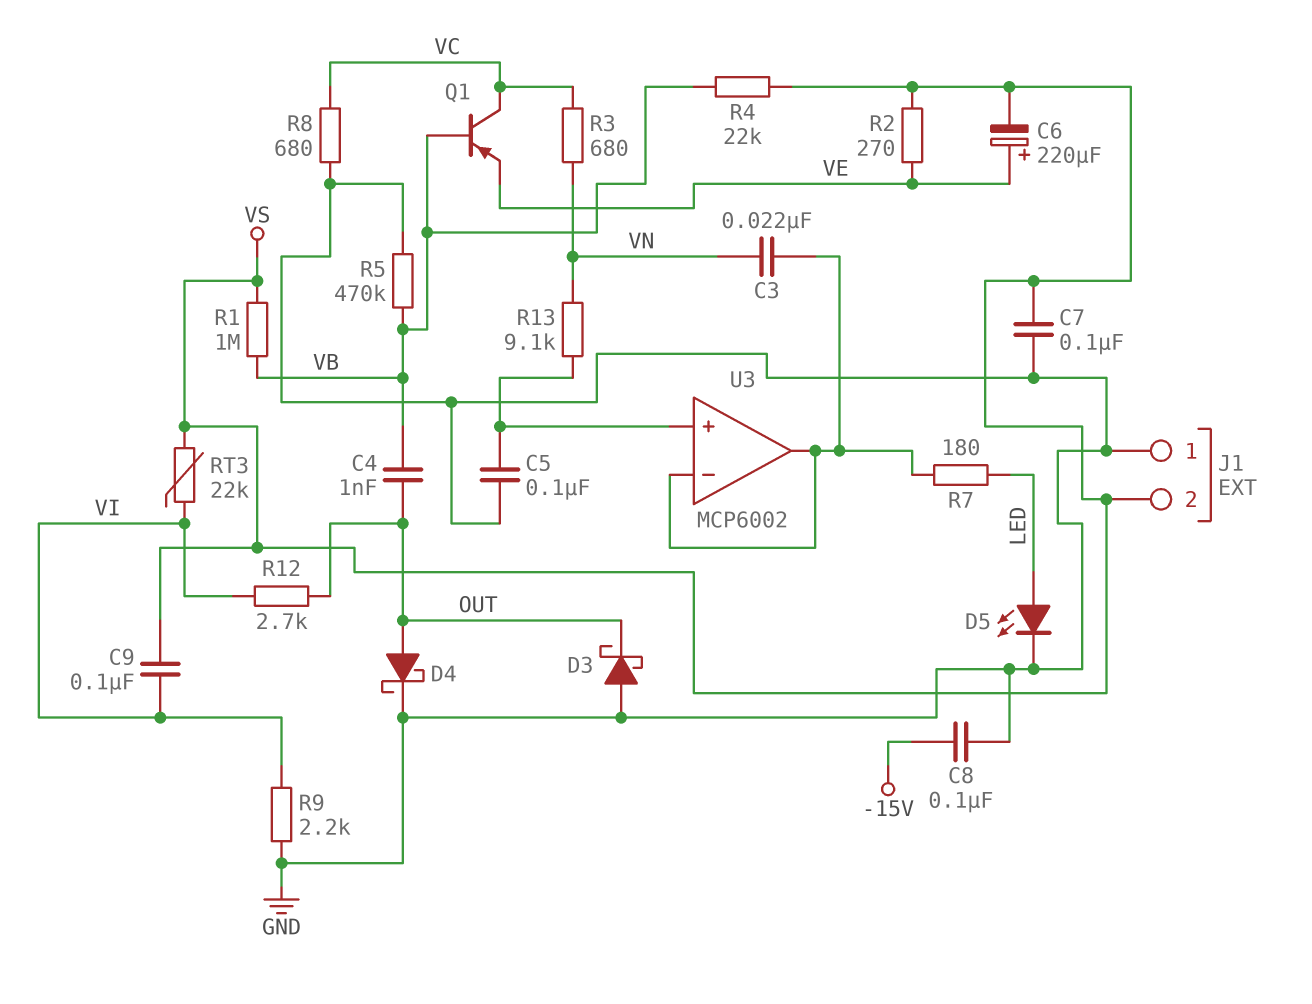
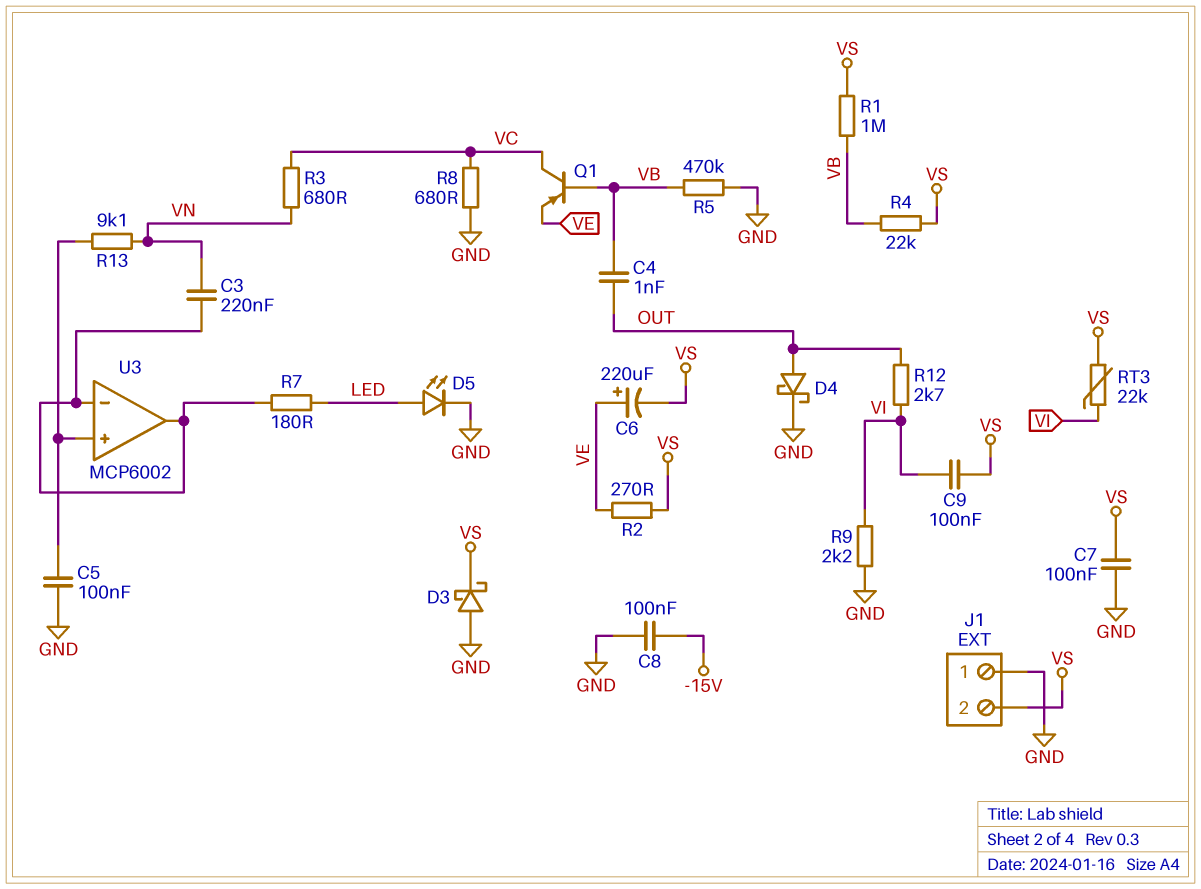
C3: 22nF (U3/in-, VN) -> 220nF (U3/in-, VN)
D3: schottky (A GND, K OUT) -> schottky (A GND, K VS)

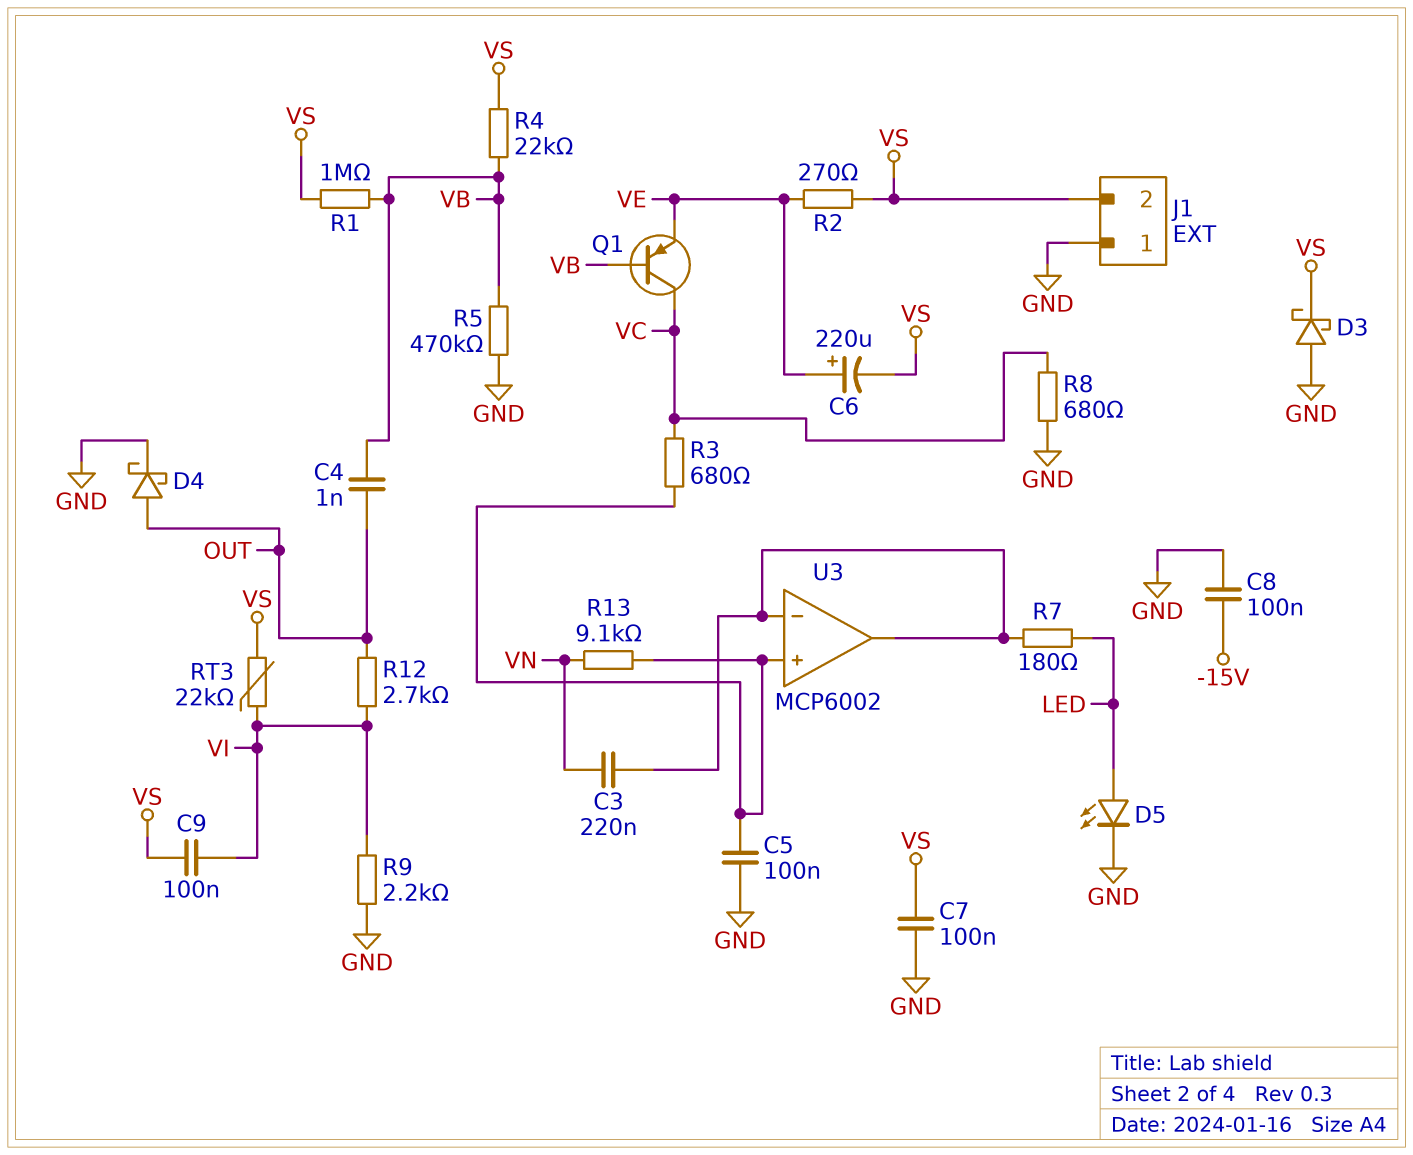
R3: 680 (VC, VN) -> 680 (U3/in+, VC)

